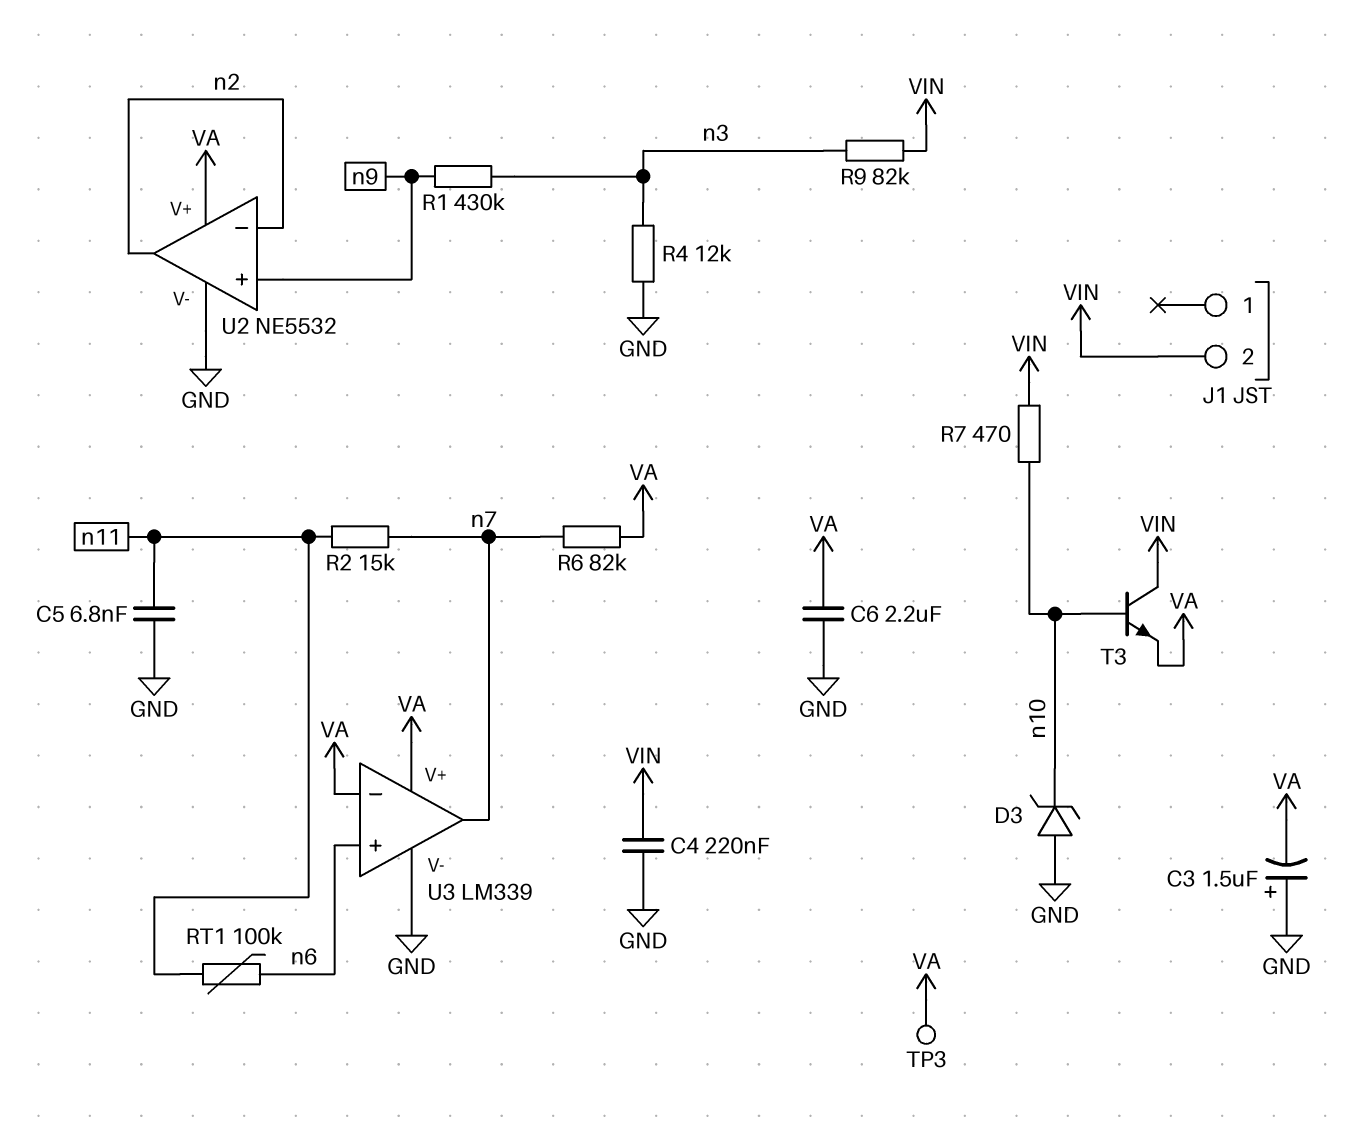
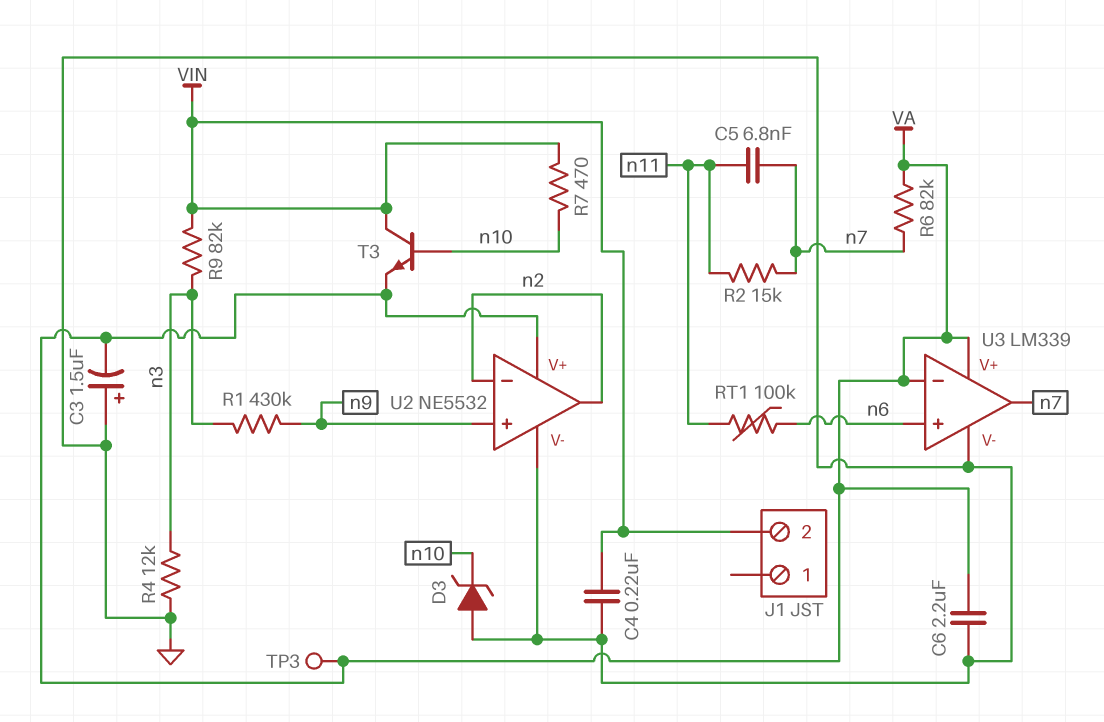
C5: 6.8nF (GND, n11) -> 6.8nF (n7, n11)

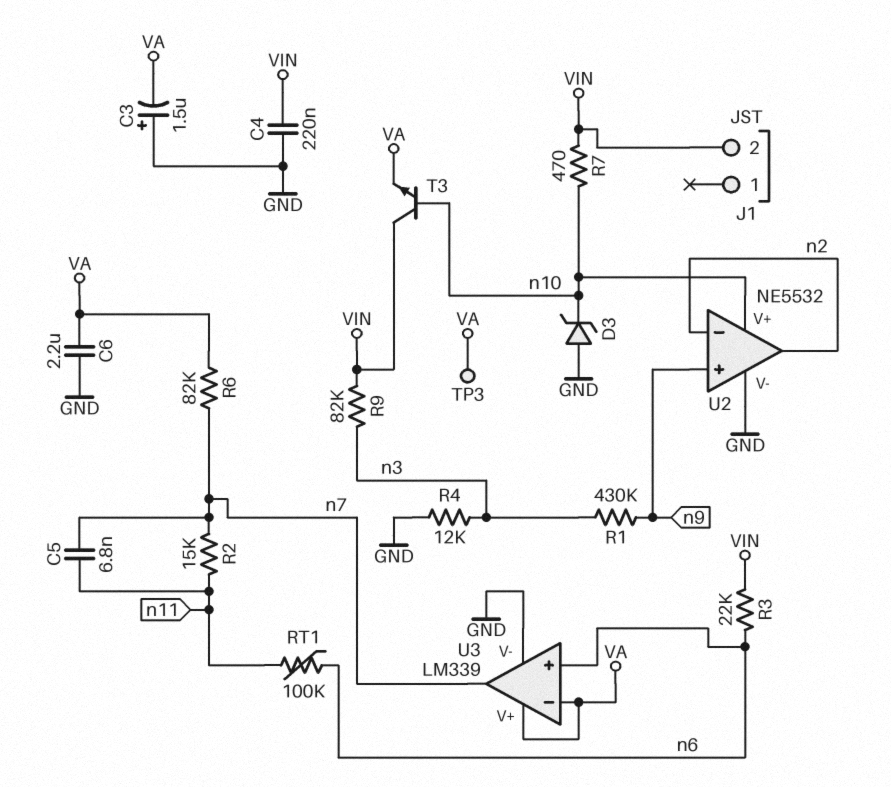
R3: none -> 22k (VIN, n6)
U2 pin V+: VA -> n10

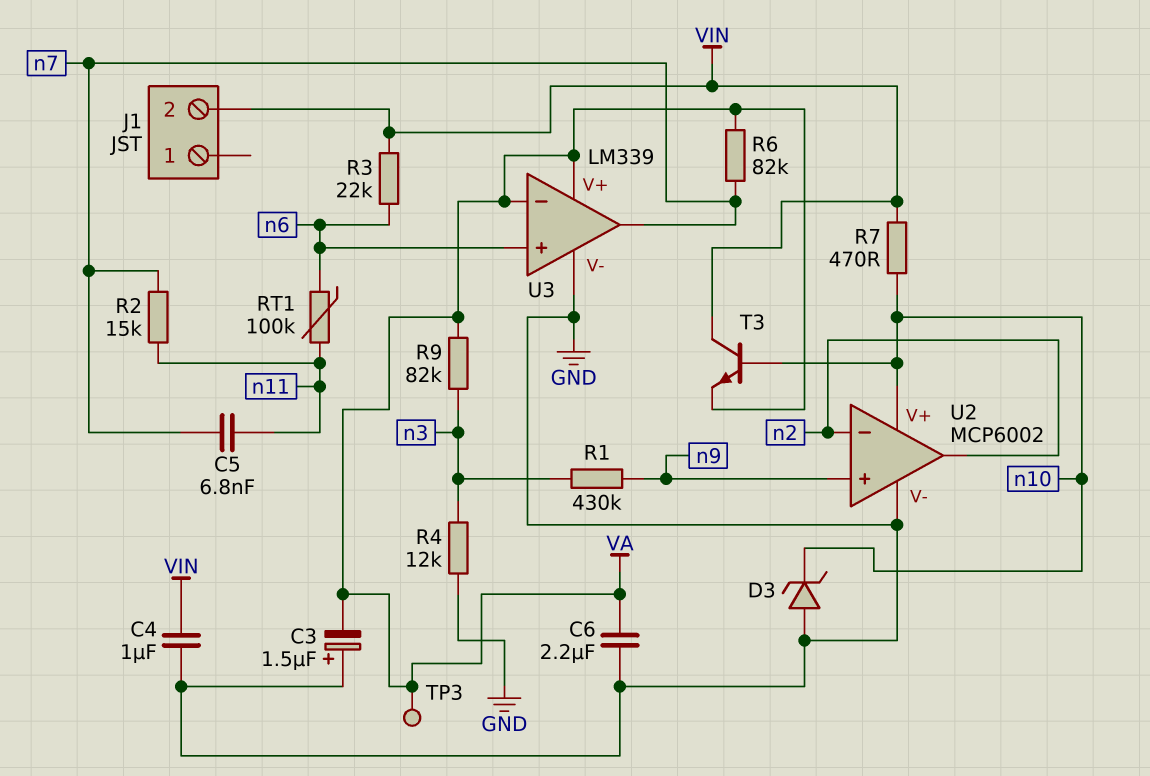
C4: 220nF (GND, VIN) -> 1uF (GND, VIN)
R9: 82k (VIN, n3) -> 82k (VA, n3)
U2: NE5532 -> MCP6002

